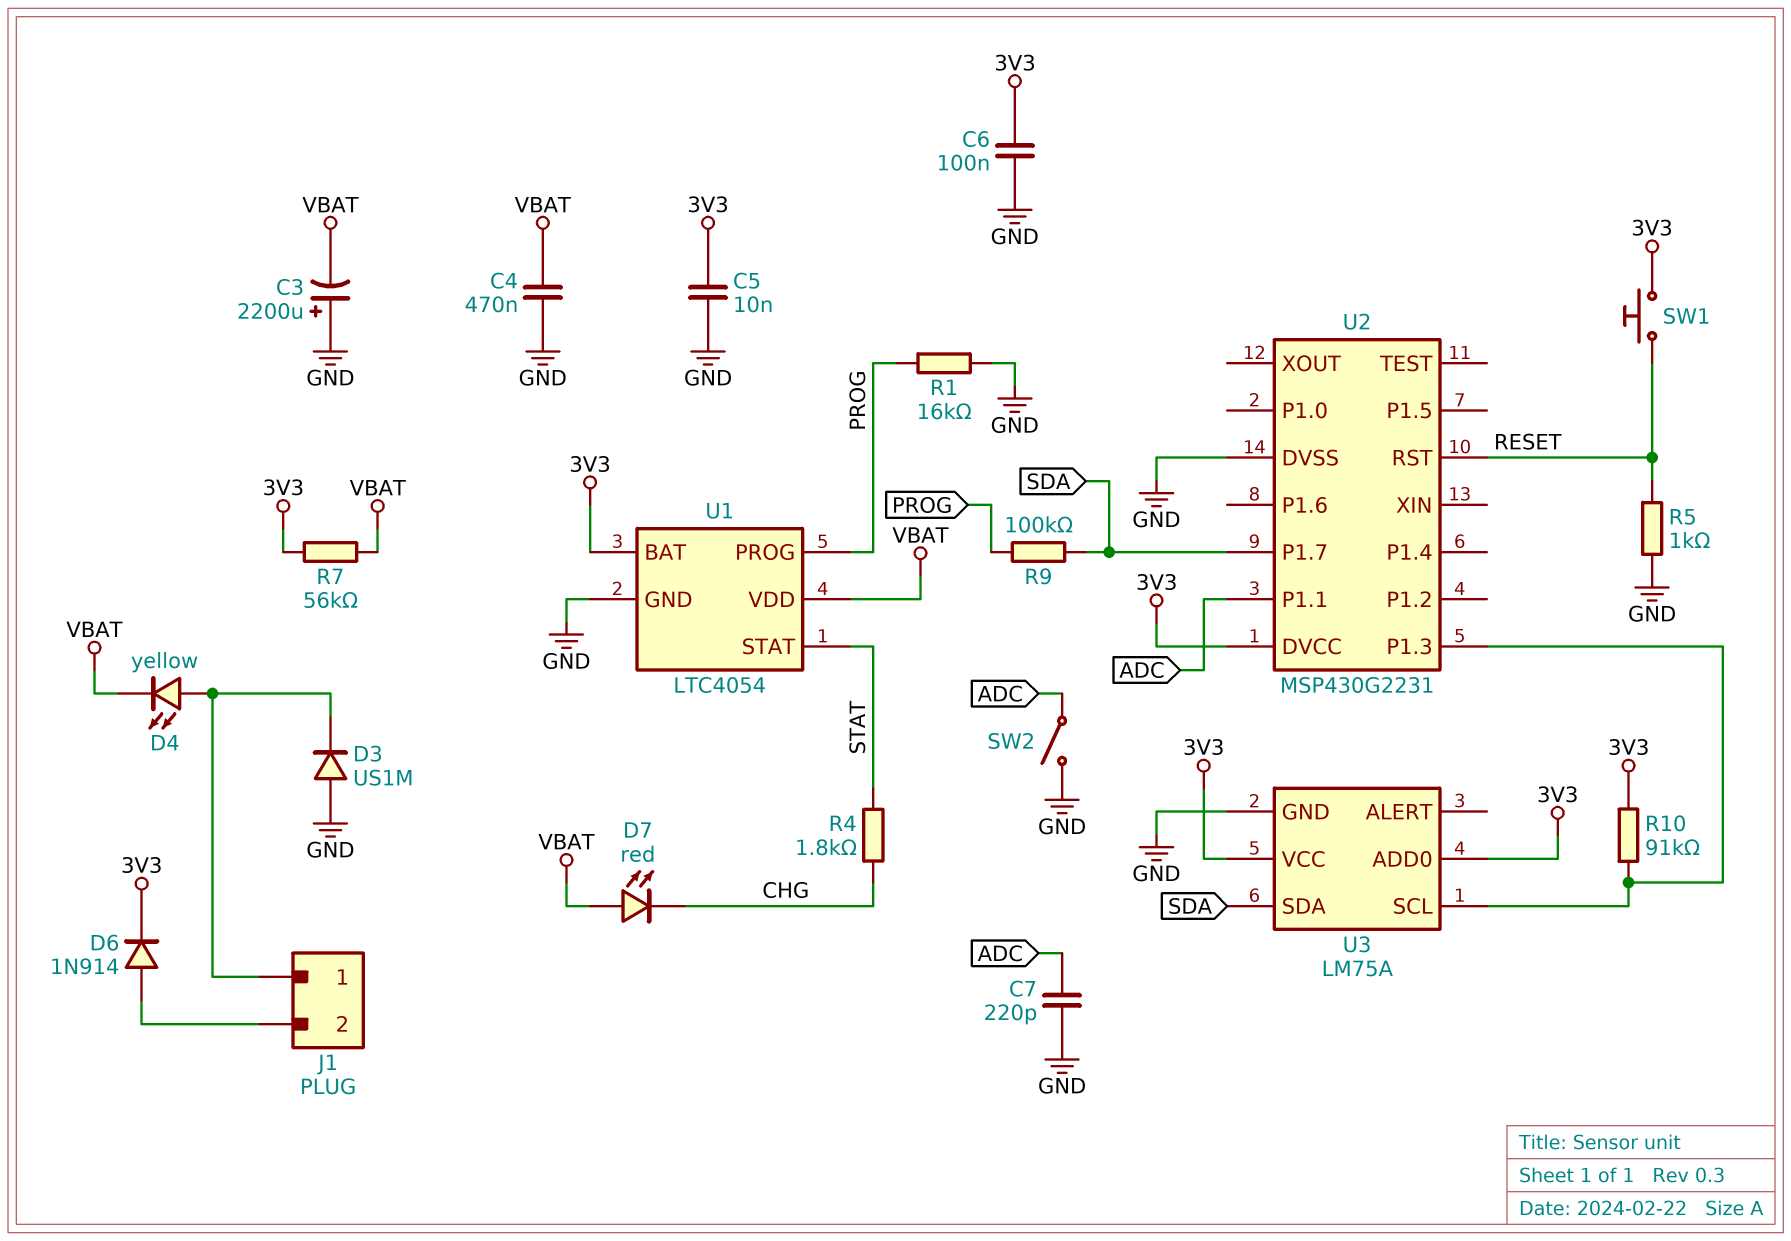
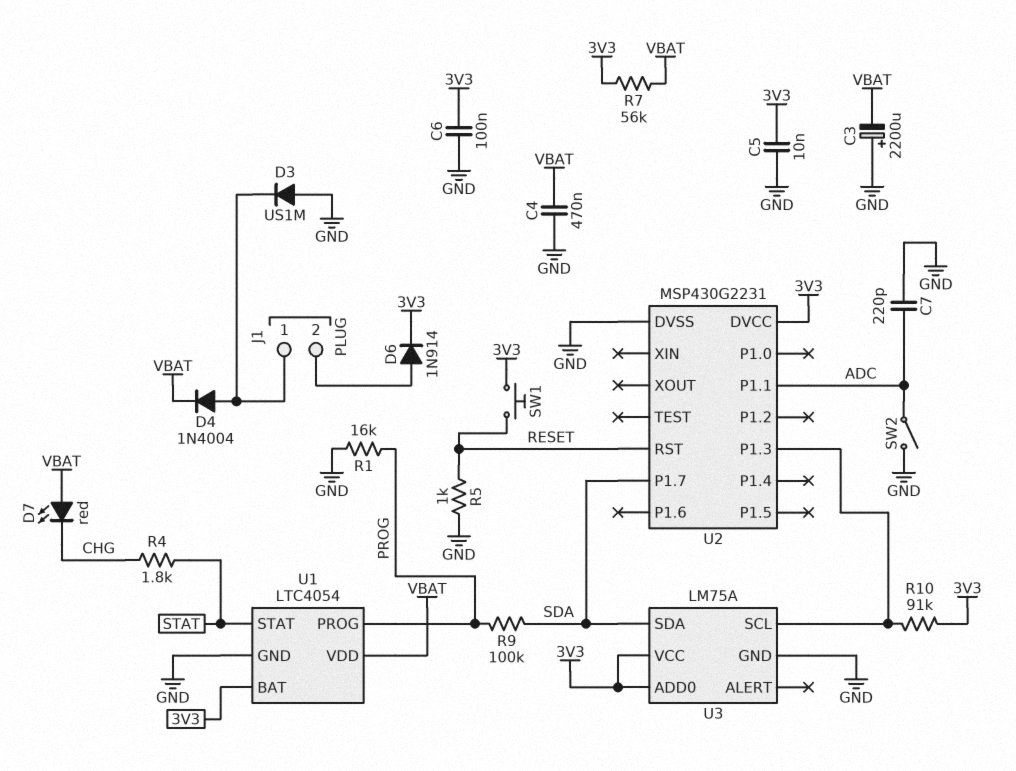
D4: LED yellow (A J1/1, K VBAT) -> diode 1N4004 (A J1/1, K VBAT)

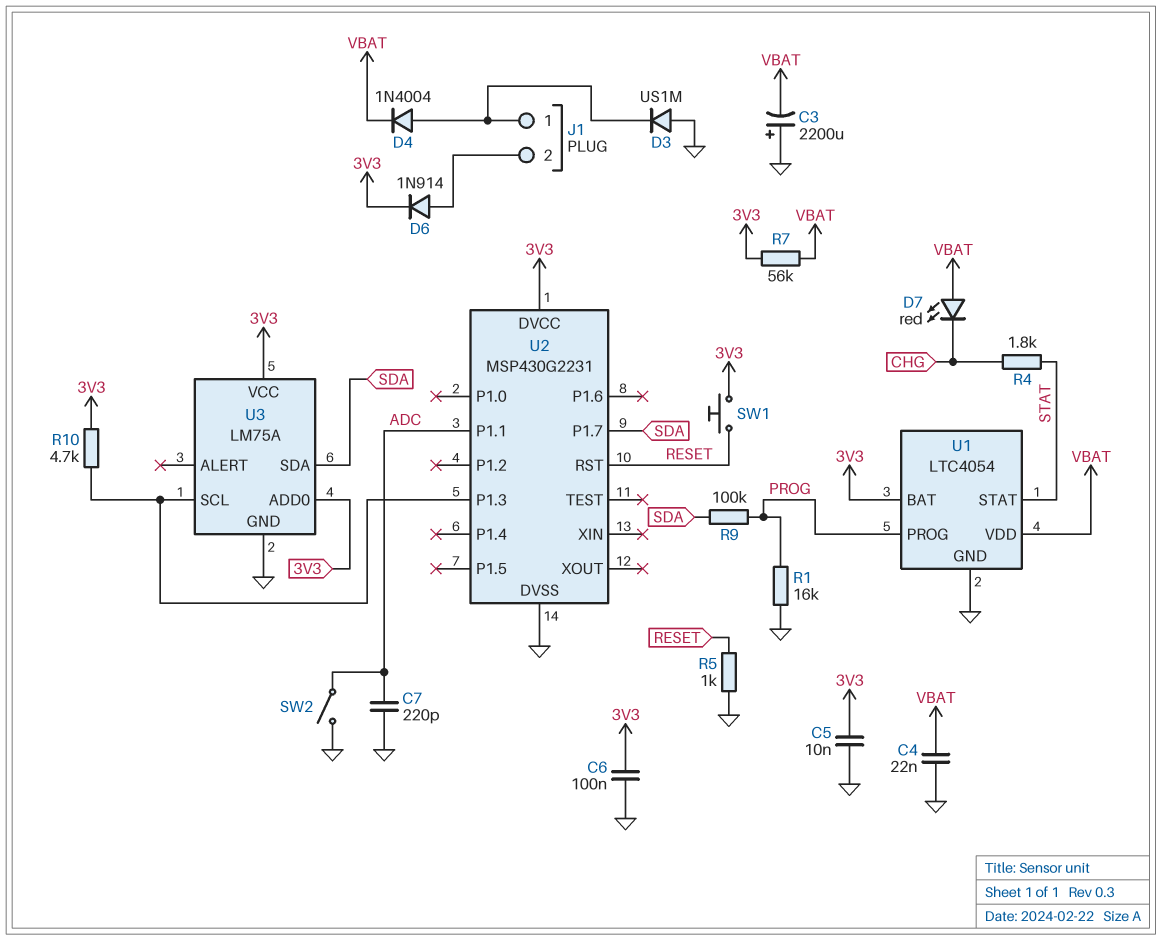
C4: 470nF (GND, VBAT) -> 22nF (GND, VBAT)
R10: 91k (3V3, U2/P1.3) -> 4.7k (3V3, U2/P1.3)

